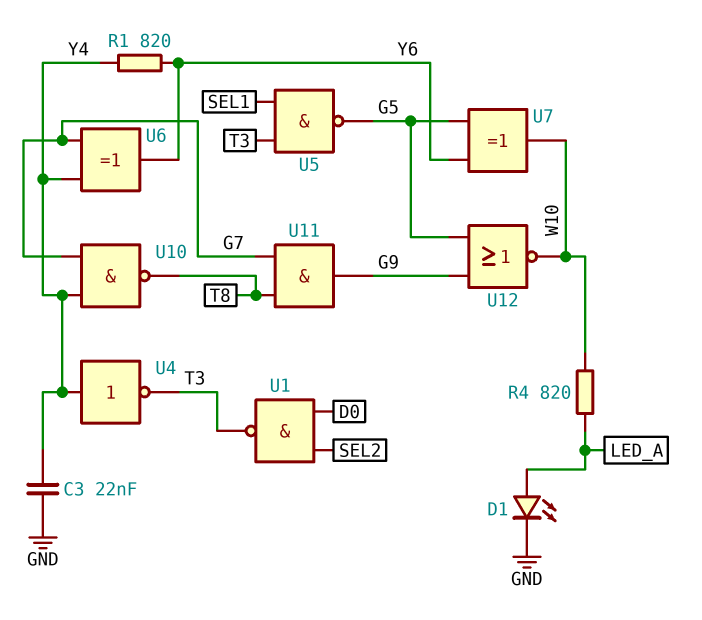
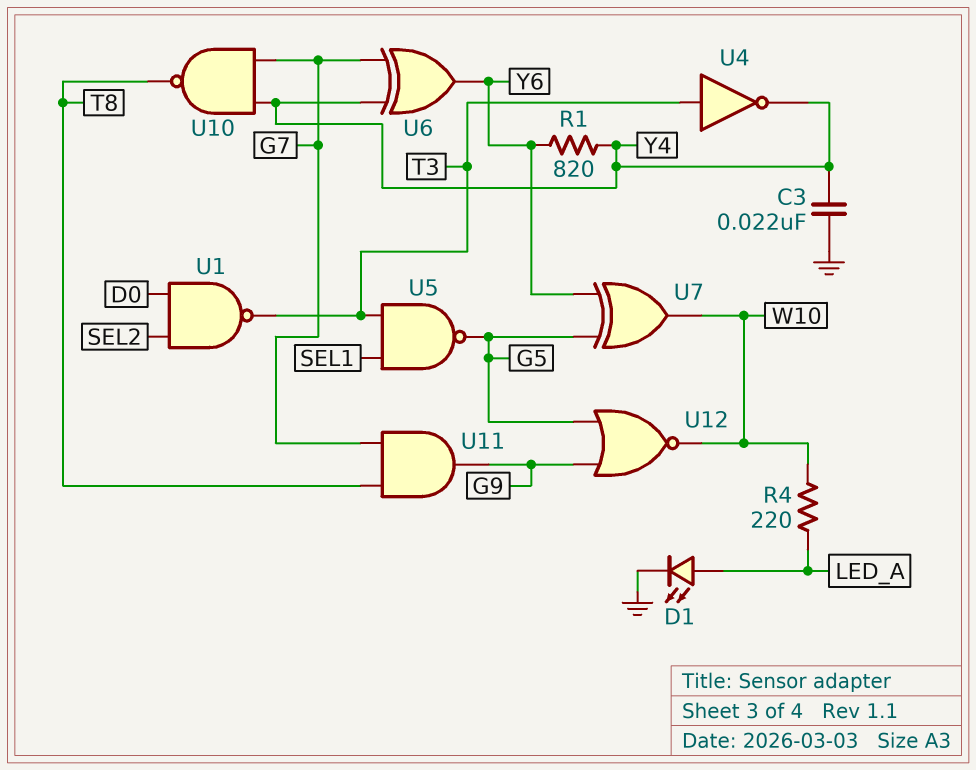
R4: 820 (LED_A, W10) -> 220 (LED_A, W10)
U4: NOT (in Y4, out T3) -> NOT (in T3, out Y4)

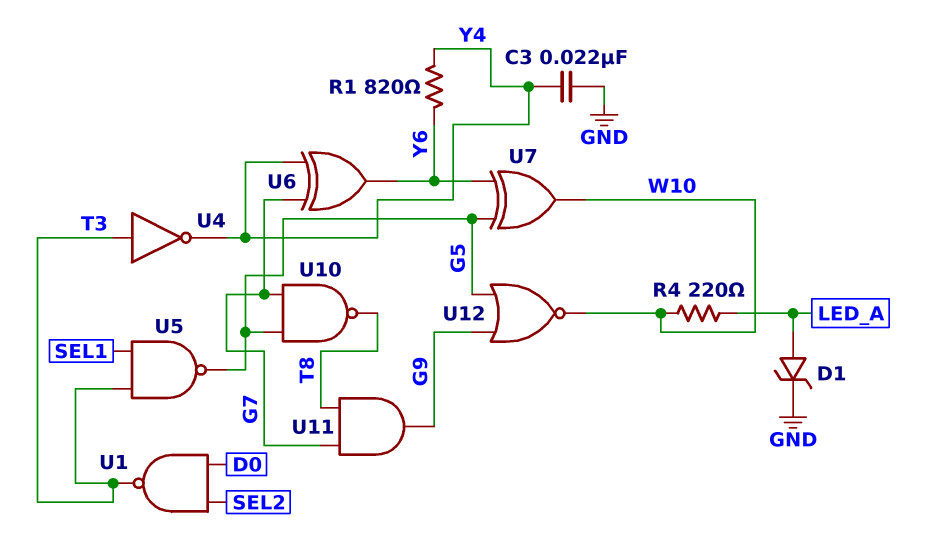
D1: LED (A LED_A, K GND) -> zener (A LED_A, K GND)
U10: NAND (in G7, in Y4, out T8) -> NAND (in G5, in G7, out T8)

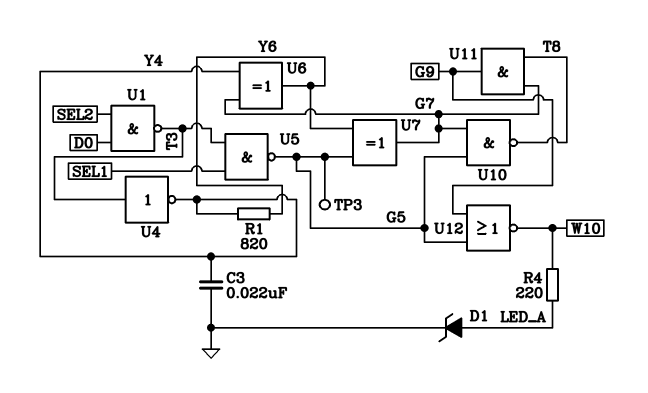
TP3: none -> test point (G5)
U7: XOR (in G5, in Y6, out W10) -> XOR (in G5, in Y6, out G7)

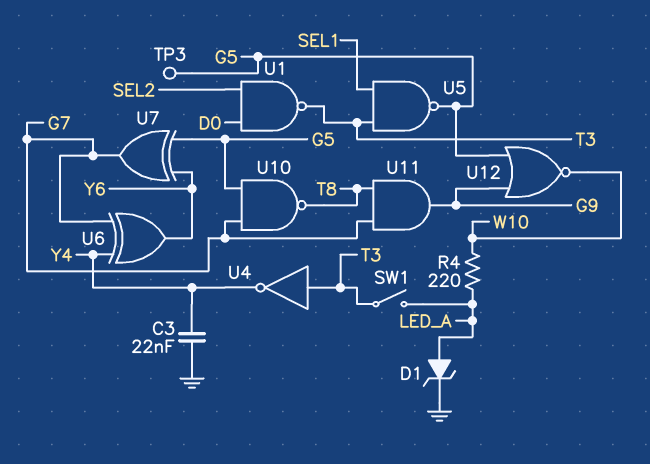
R1: 820 (Y4, Y6) -> none
SW1: none -> switch (LED_A, T3)

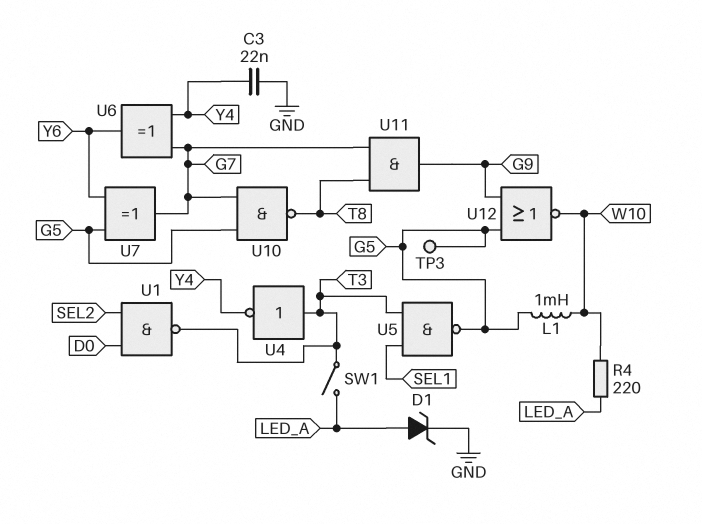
L1: none -> 1mH (G5, W10)

